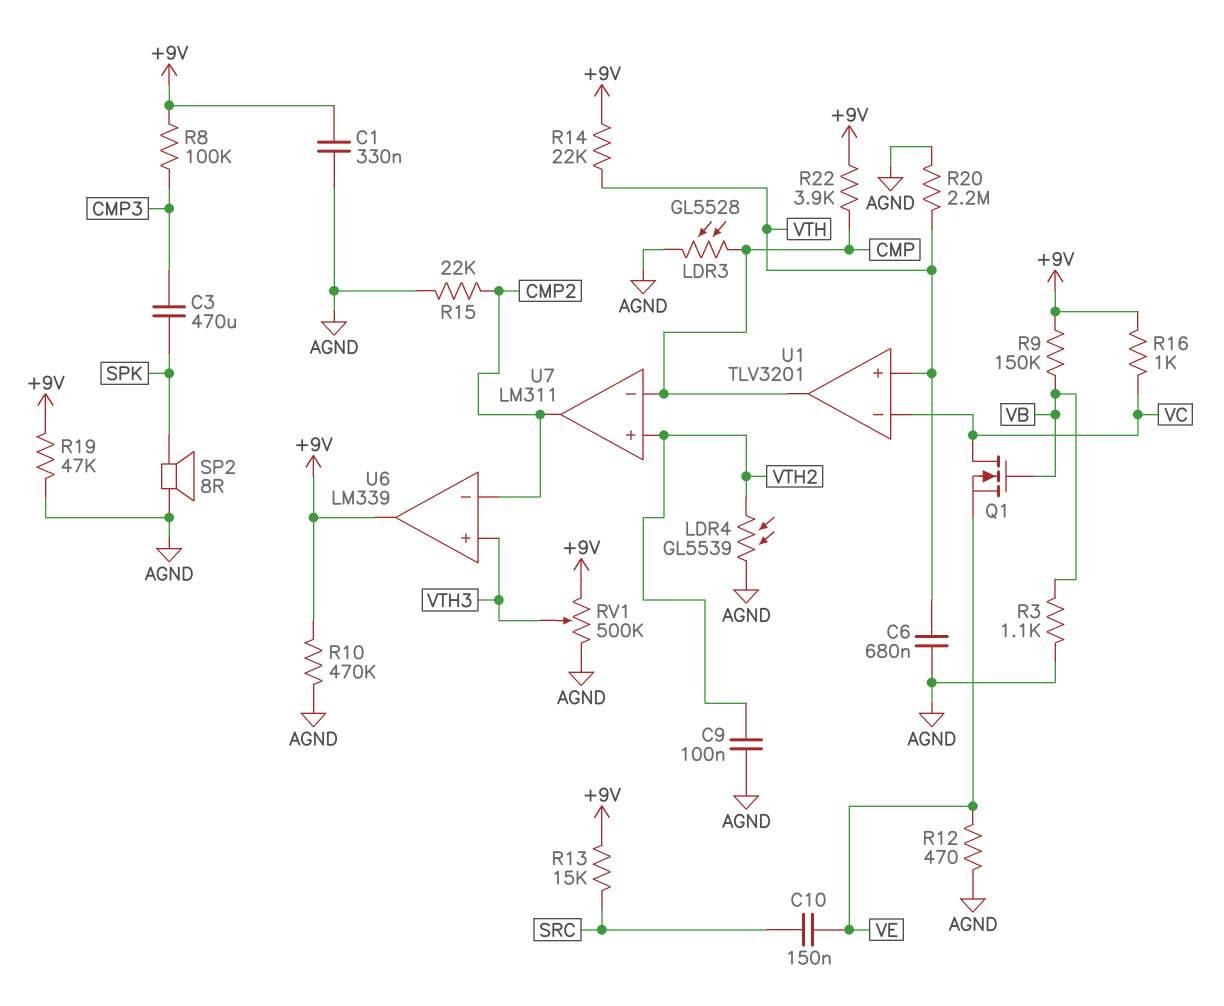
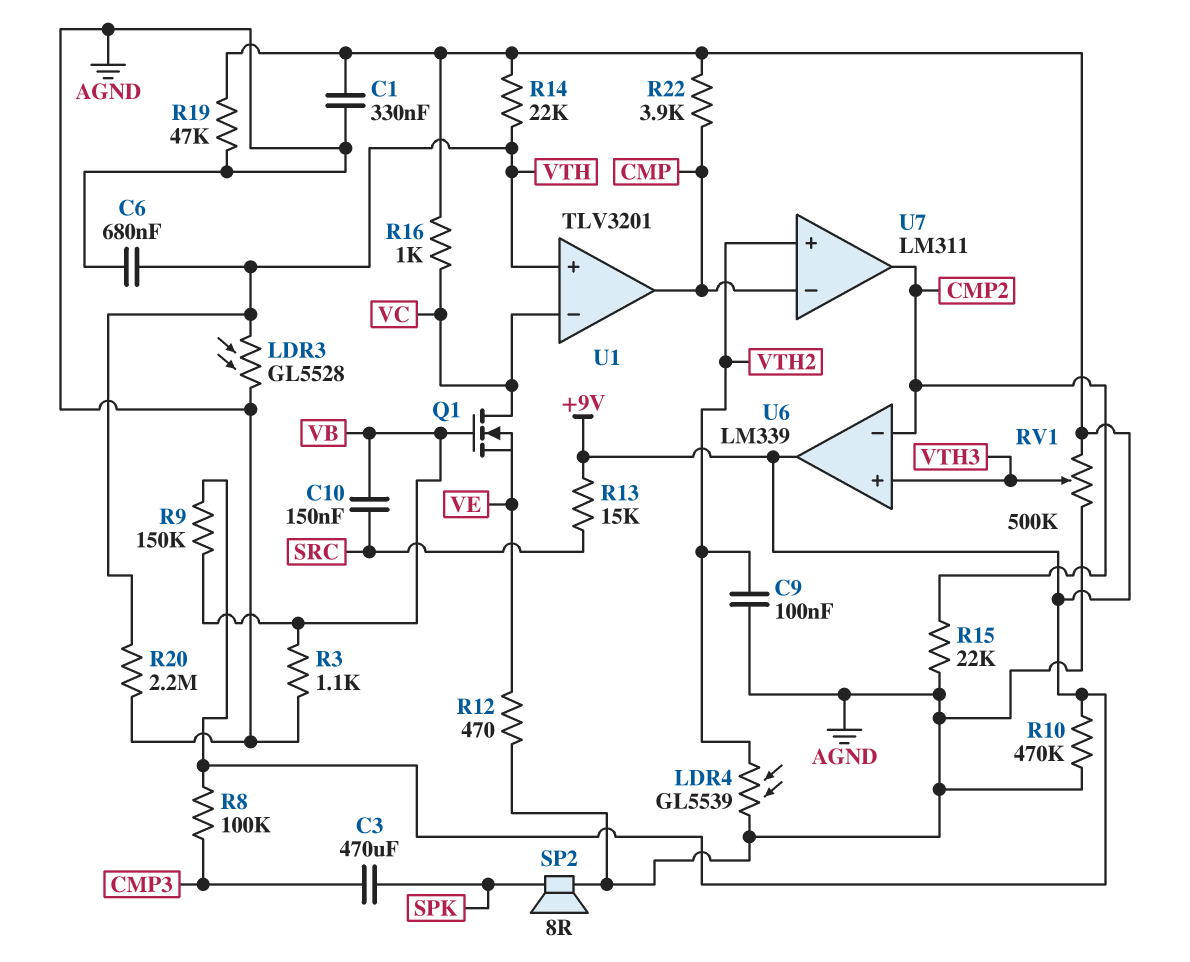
C10: 150nF (SRC, VE) -> 150nF (SRC, VB)
LDR3: GL5528 (AGND, CMP) -> GL5528 (AGND, VTH)

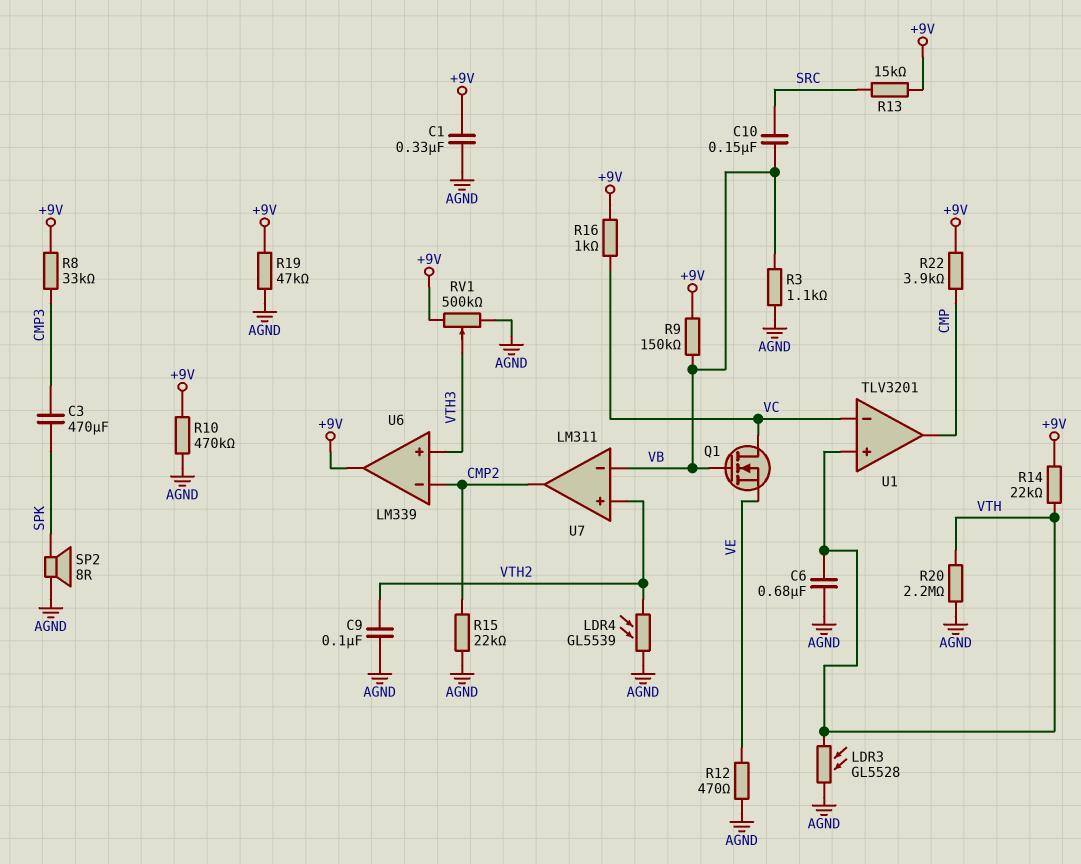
R8: 100k (+9V, CMP3) -> 33k (+9V, CMP3)
U7 pin in-: CMP -> VB

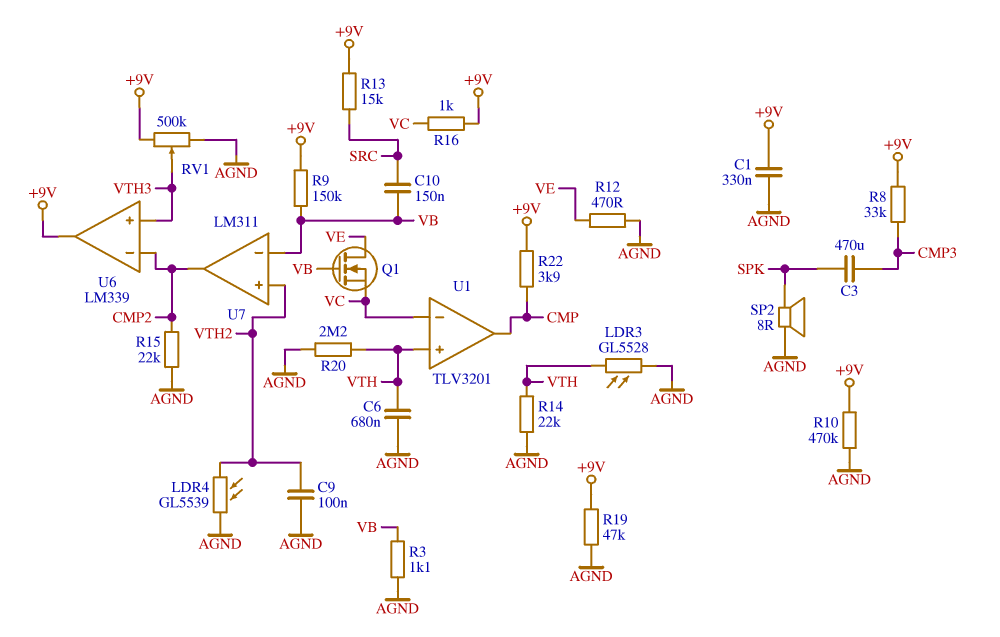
Q1: NMOS (G VB, D VC, S VE) -> NMOS (G VB, D VE, S VC)
R14: 22k (+9V, VTH) -> 22k (AGND, VTH)

